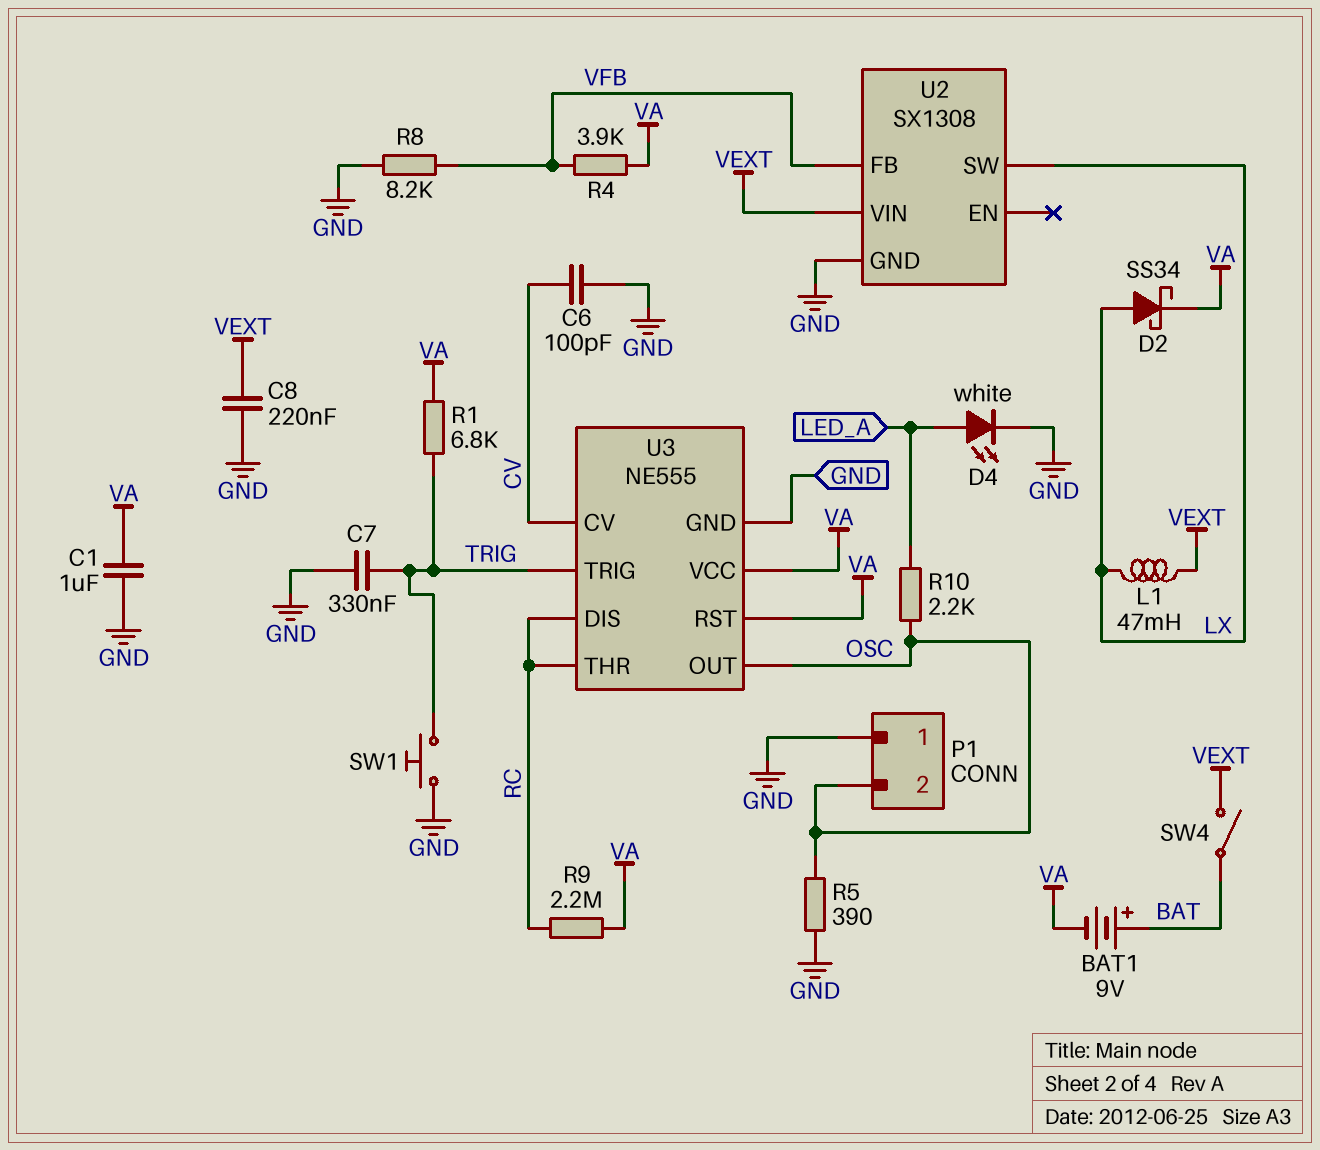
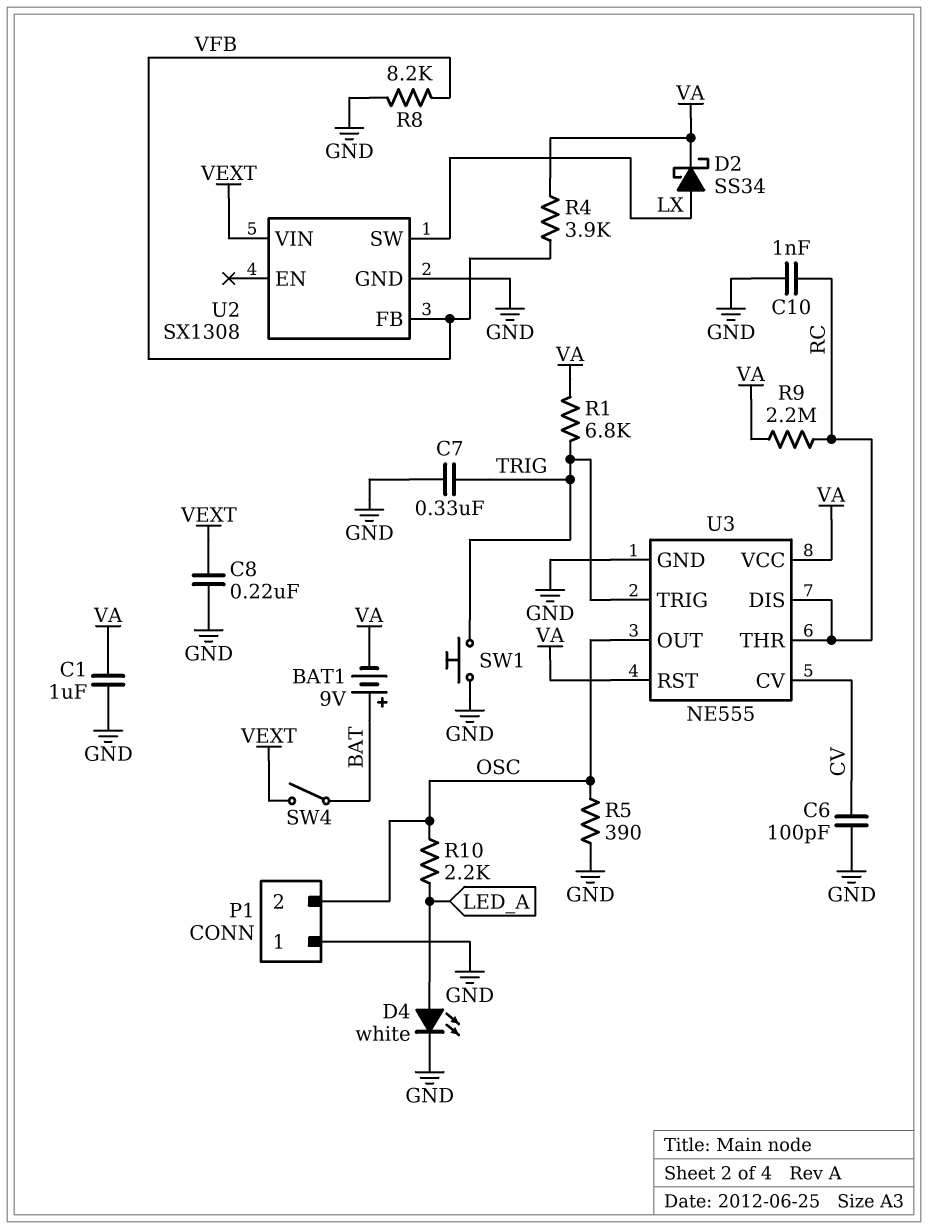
C10: none -> 1nF (GND, RC)
L1: 47mH (LX, VEXT) -> none

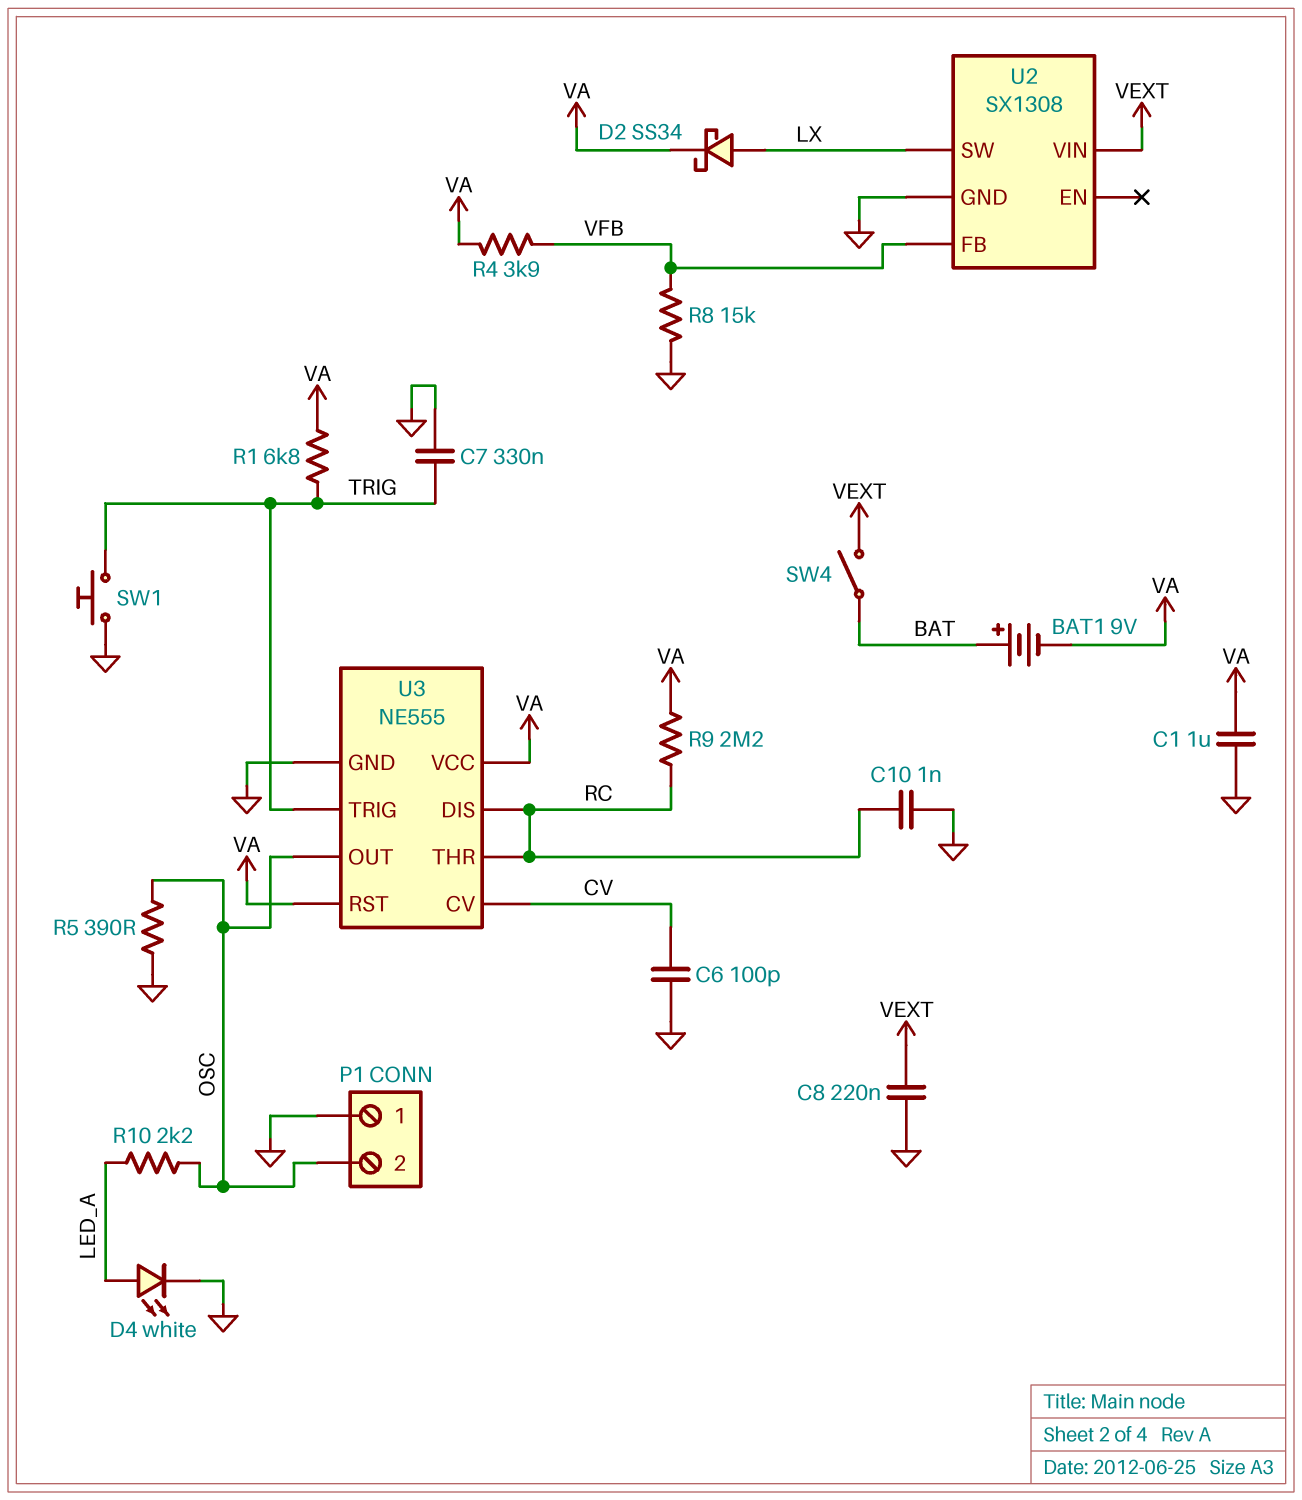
R8: 8.2k (GND, VFB) -> 15k (GND, VFB)

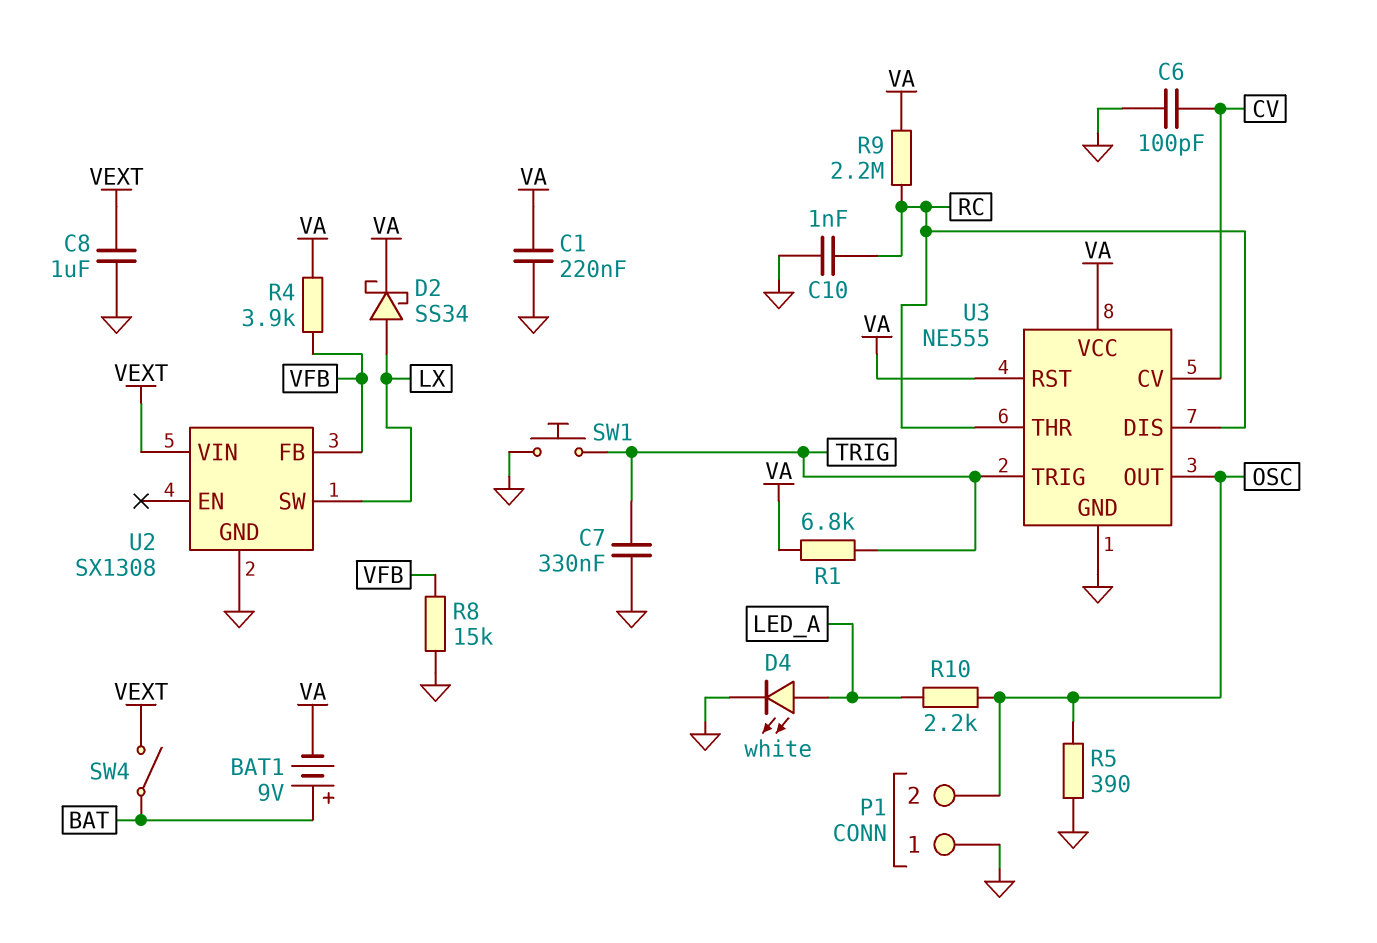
C1: 1uF (GND, VA) -> 220nF (GND, VA)
C8: 220nF (GND, VEXT) -> 1uF (GND, VEXT)

